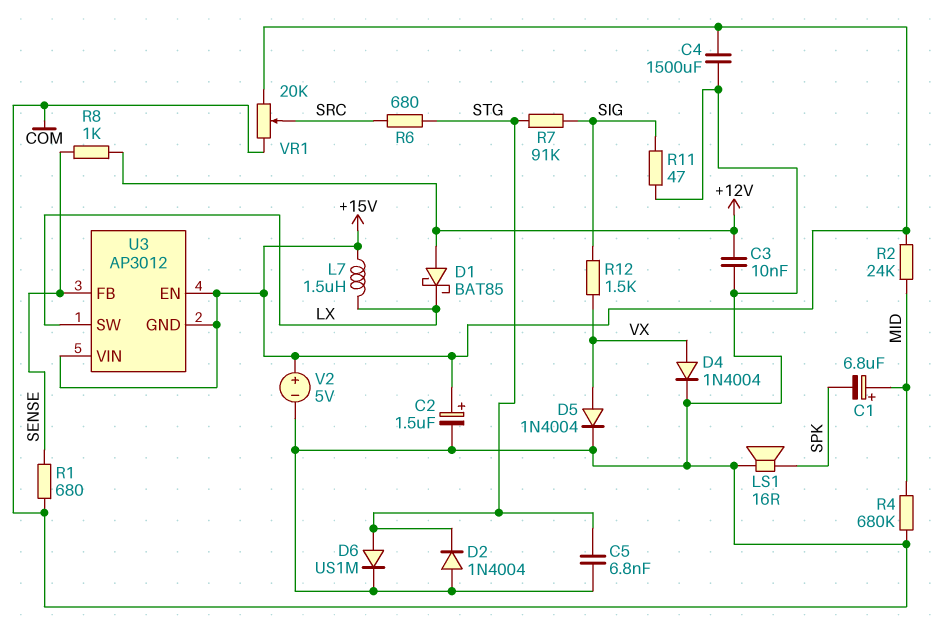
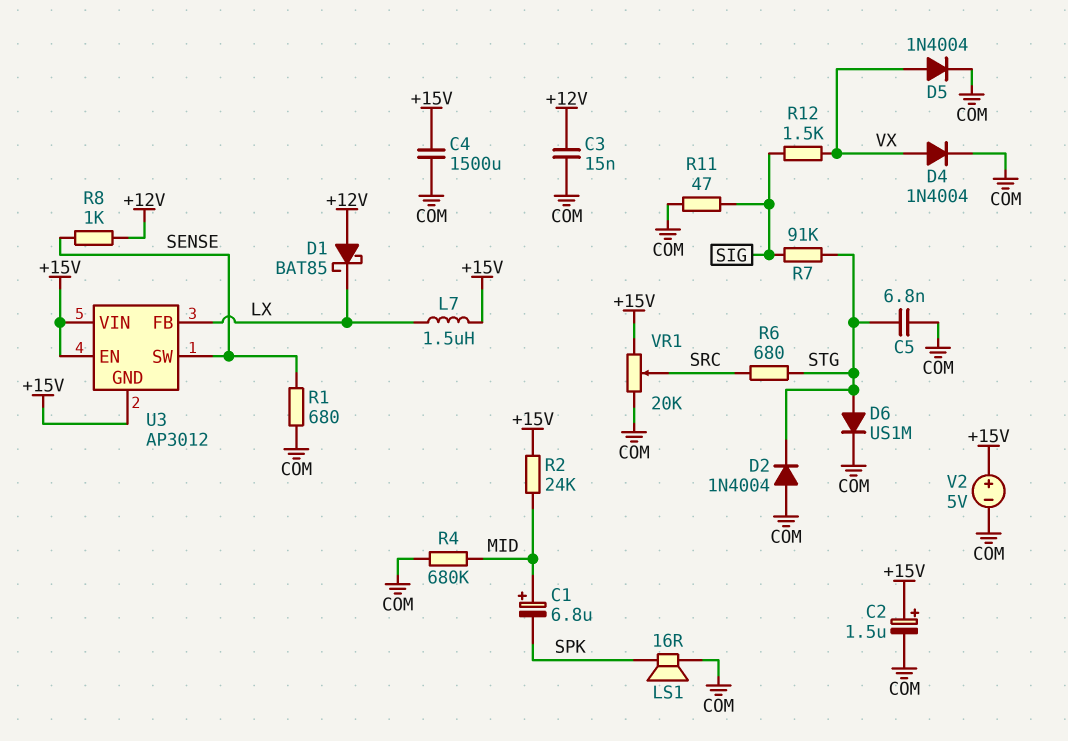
C3: 10nF (+12V, COM) -> 15nF (+12V, COM)
U3 pin FB: SENSE -> LX
U3 pin SW: LX -> SENSE

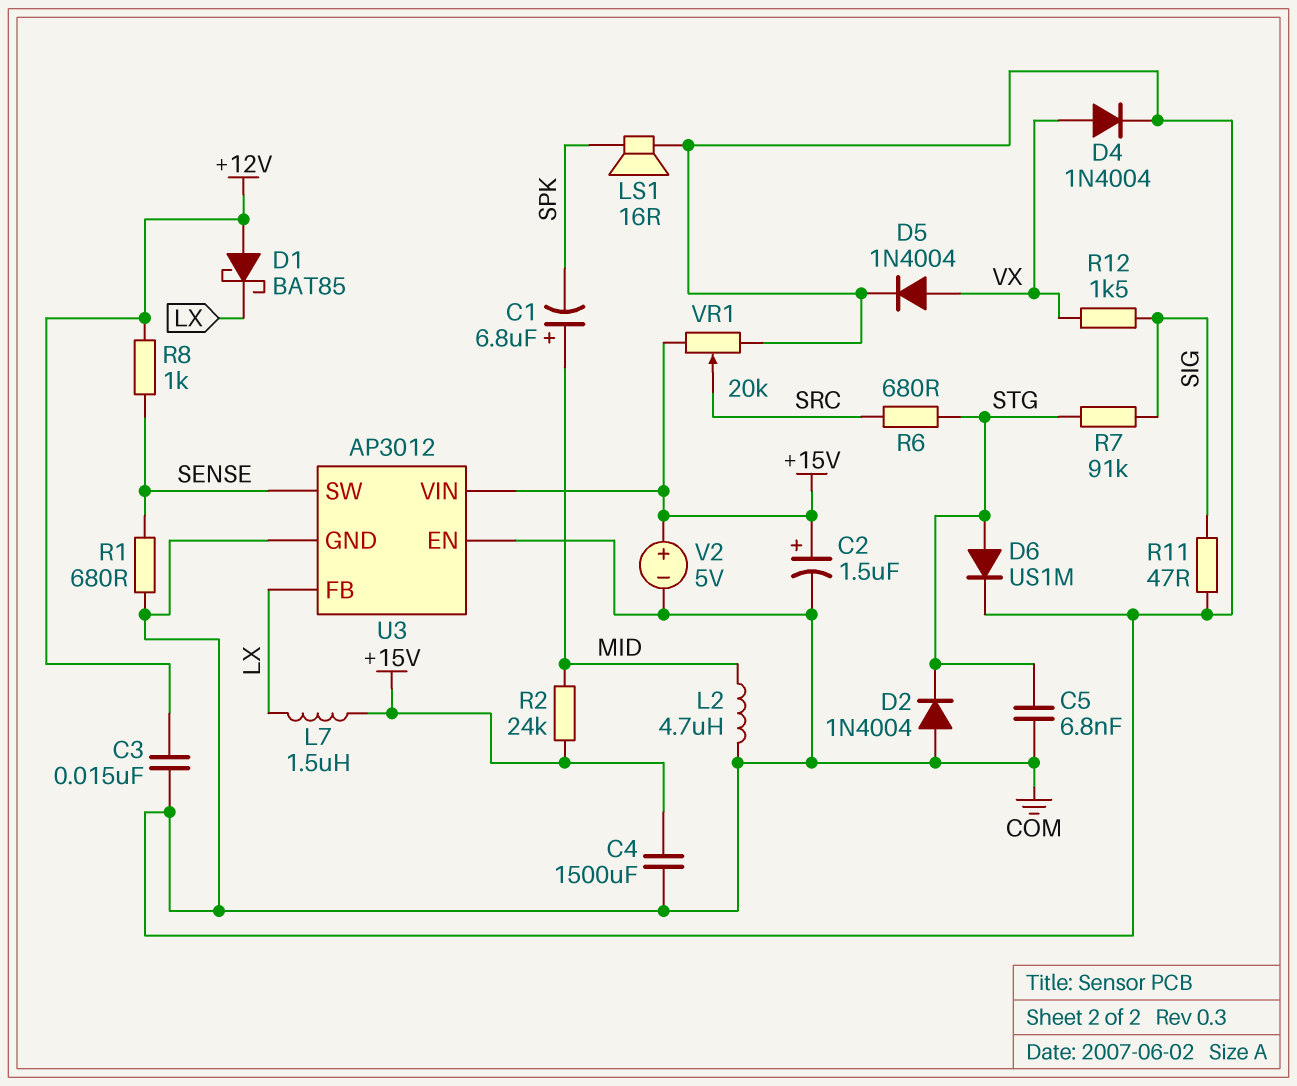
L2: none -> 4.7uH (COM, MID)
R4: 680k (COM, MID) -> none
U3 pin EN: +15V -> COM
U3 pin GND: +15V -> COM

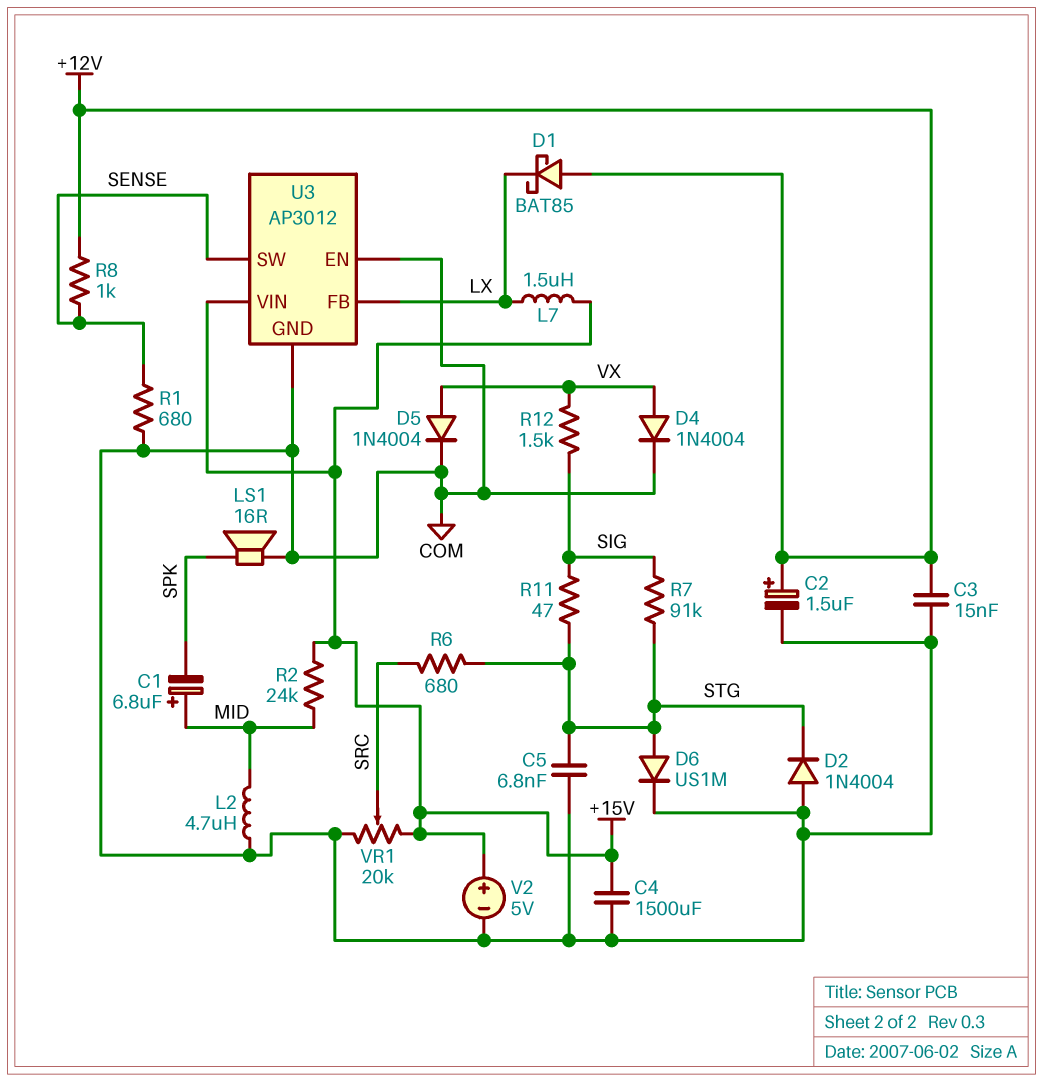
C2: 1.5uF (plus +15V, minus COM) -> 1.5uF (plus +12V, minus COM)
R11: 47 (COM, SIG) -> 47 (SIG, STG)

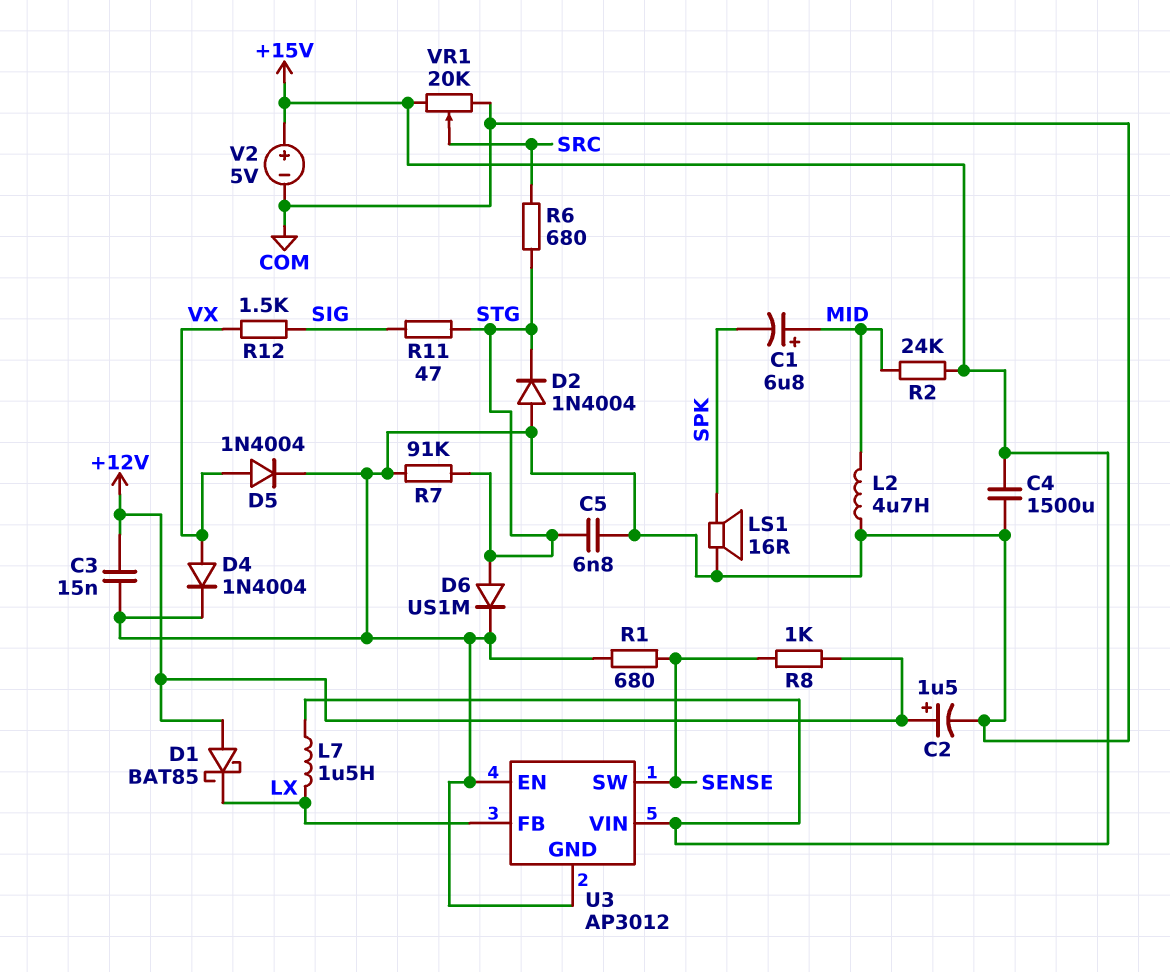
R7: 91k (SIG, STG) -> 91k (COM, STG)

